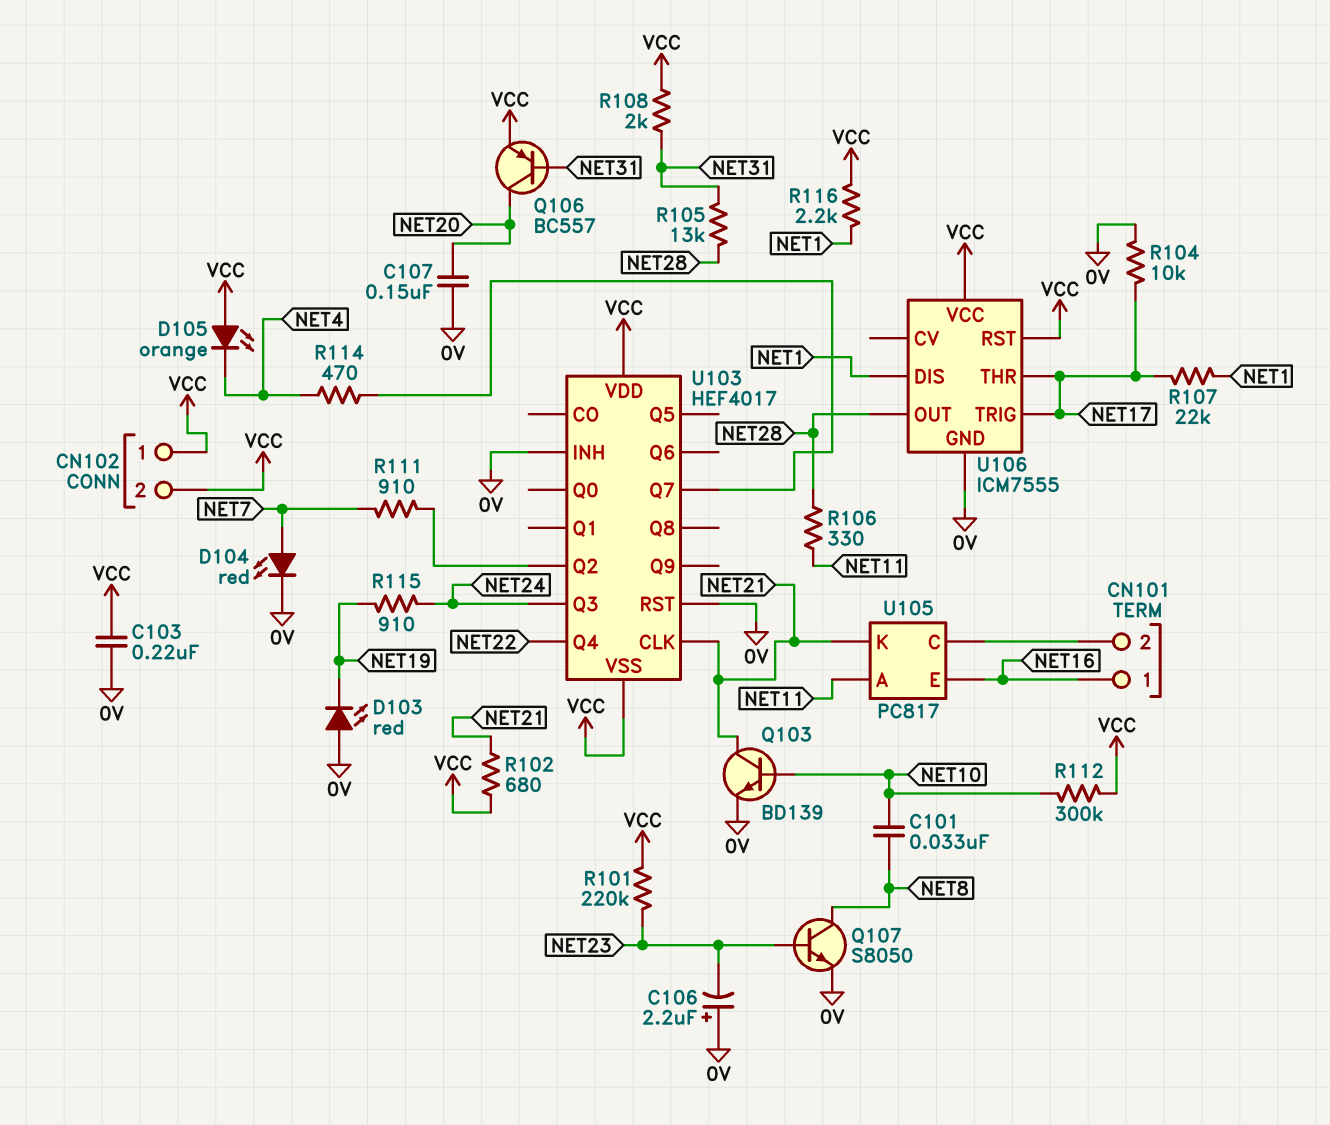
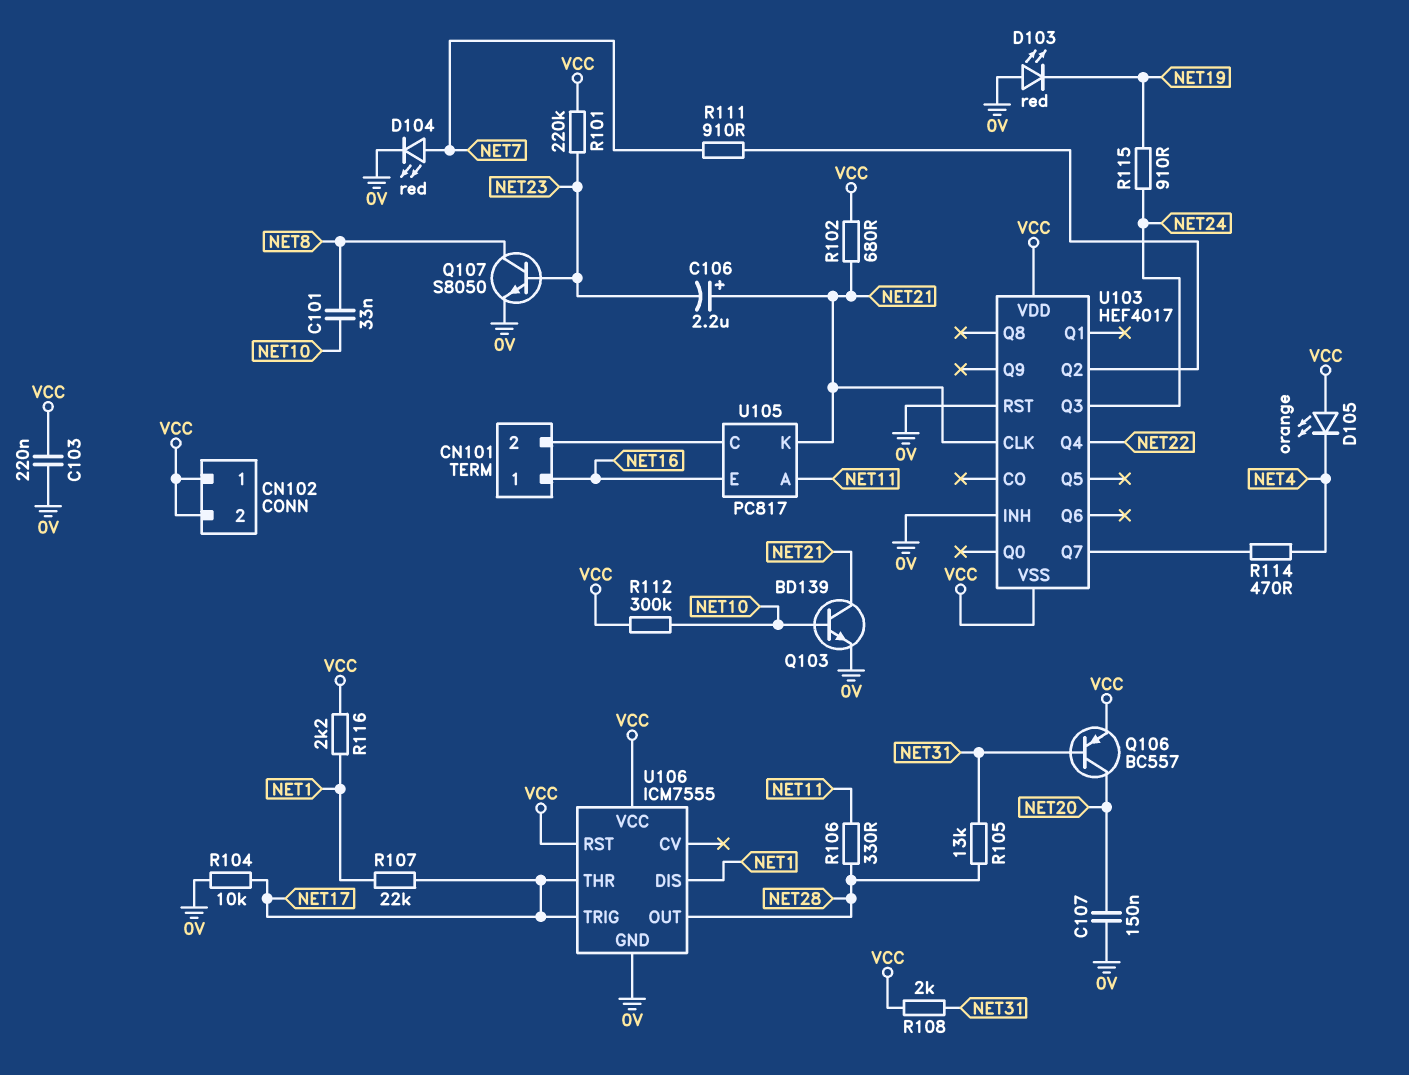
C106: 2.2uF (plus 0V, minus NET23) -> 2.2uF (plus NET21, minus NET23)

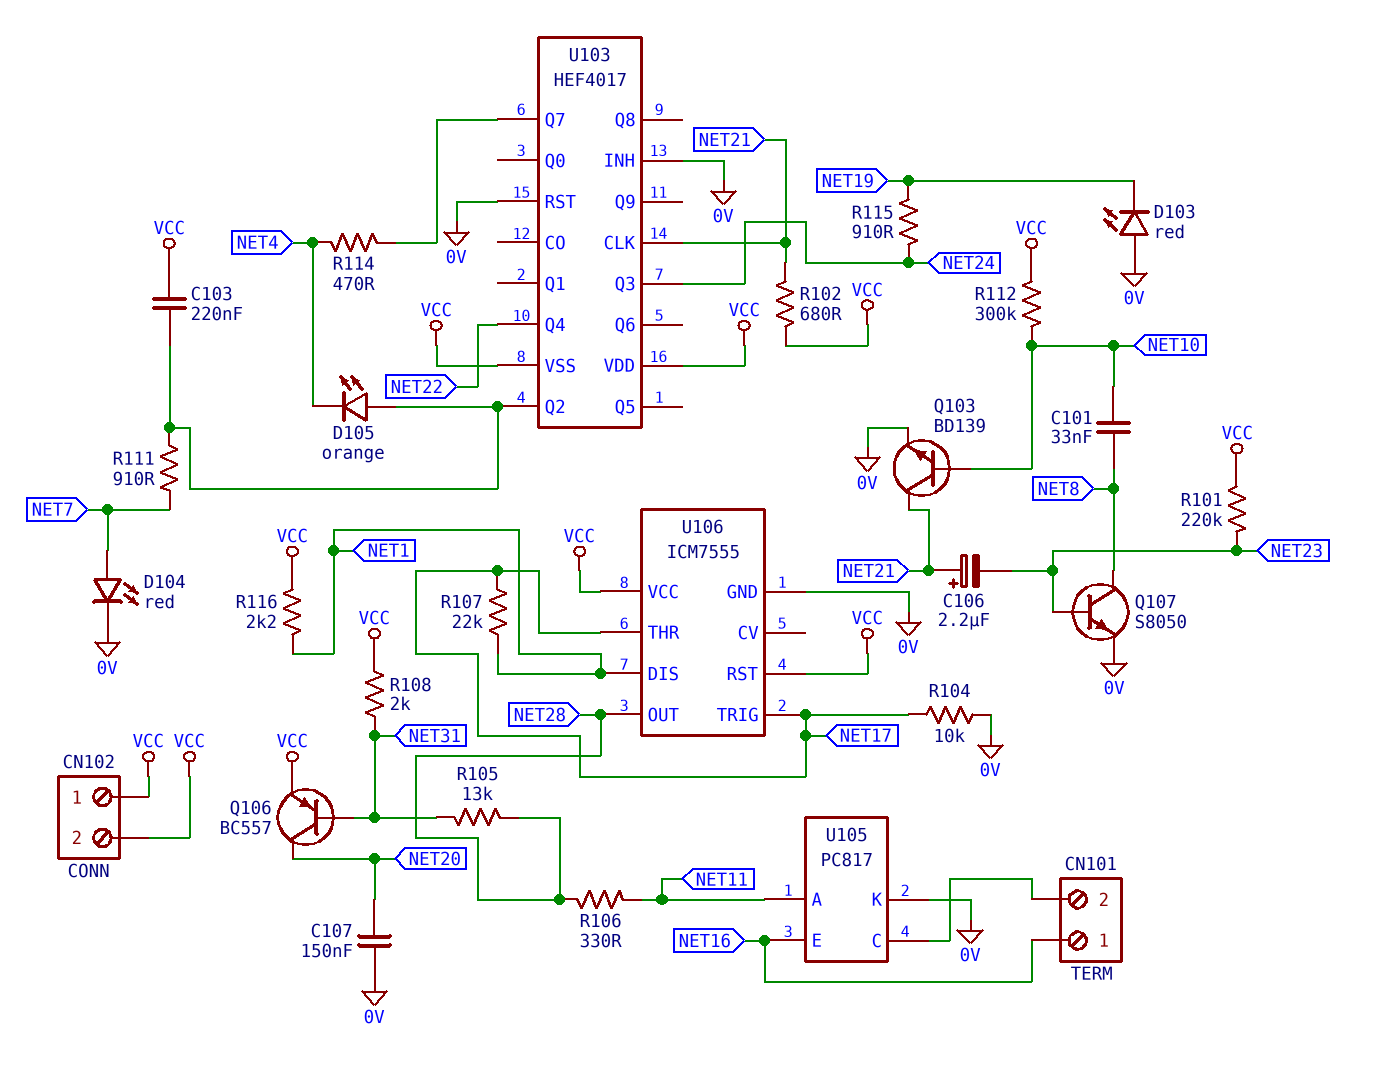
C103: 220nF (0V, VCC) -> 220nF (U103/Q2, VCC)
D105: LED orange (A VCC, K NET4) -> LED orange (A U103/Q2, K NET4)
U105 pin K: NET21 -> 0V

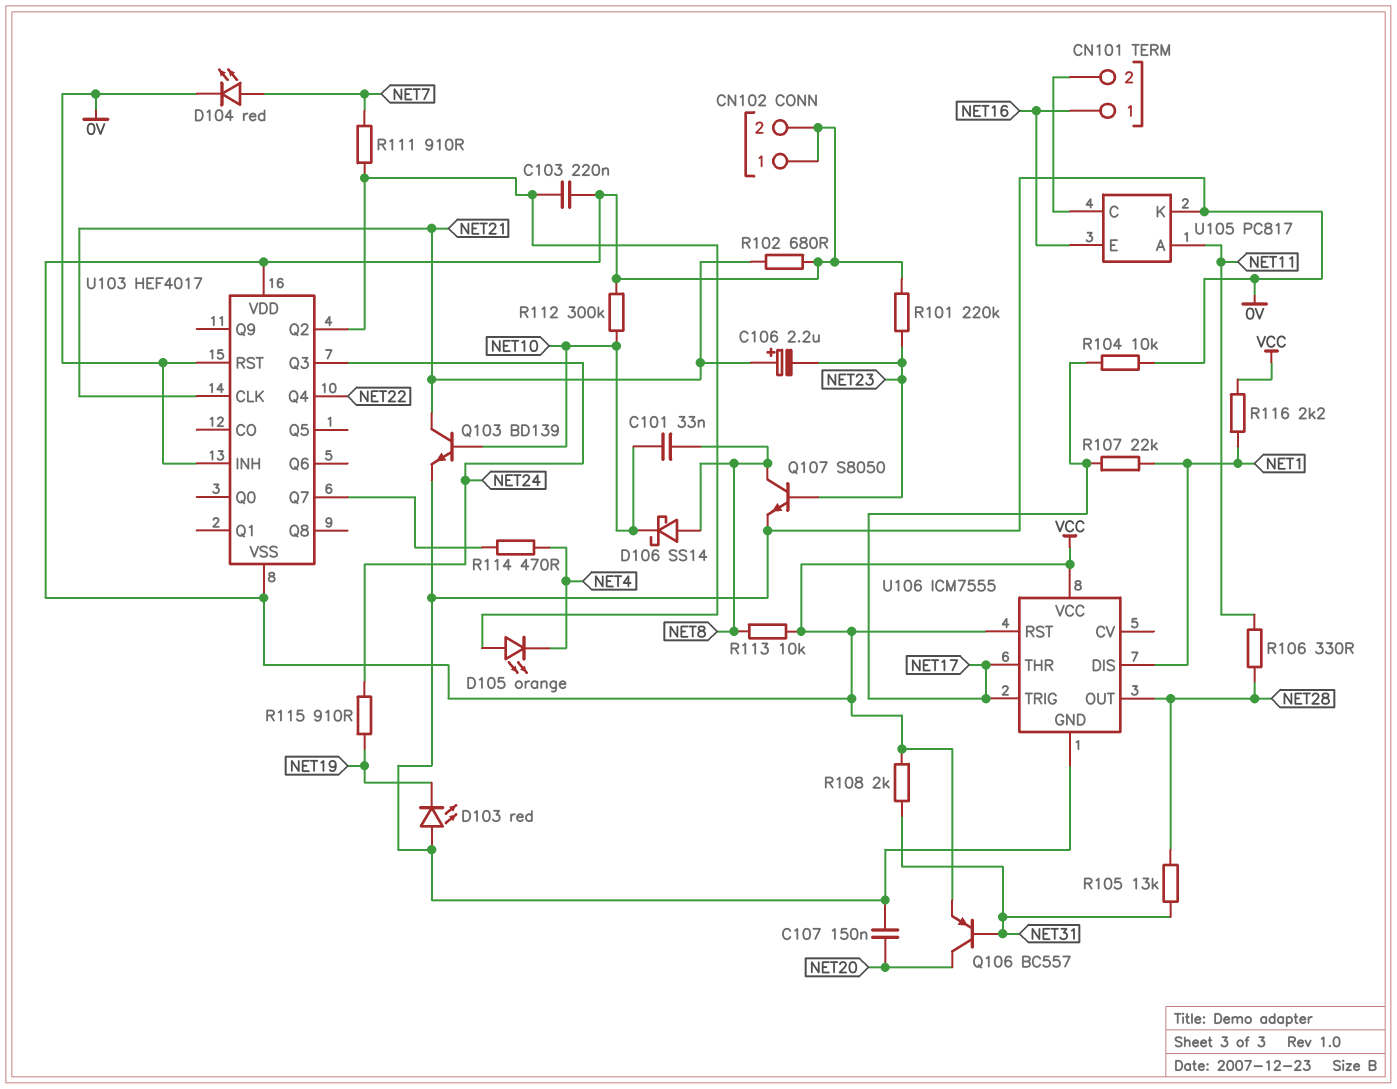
D106: none -> schottky SS14 (A NET8, K NET10)
R113: none -> 10k (NET8, VCC)

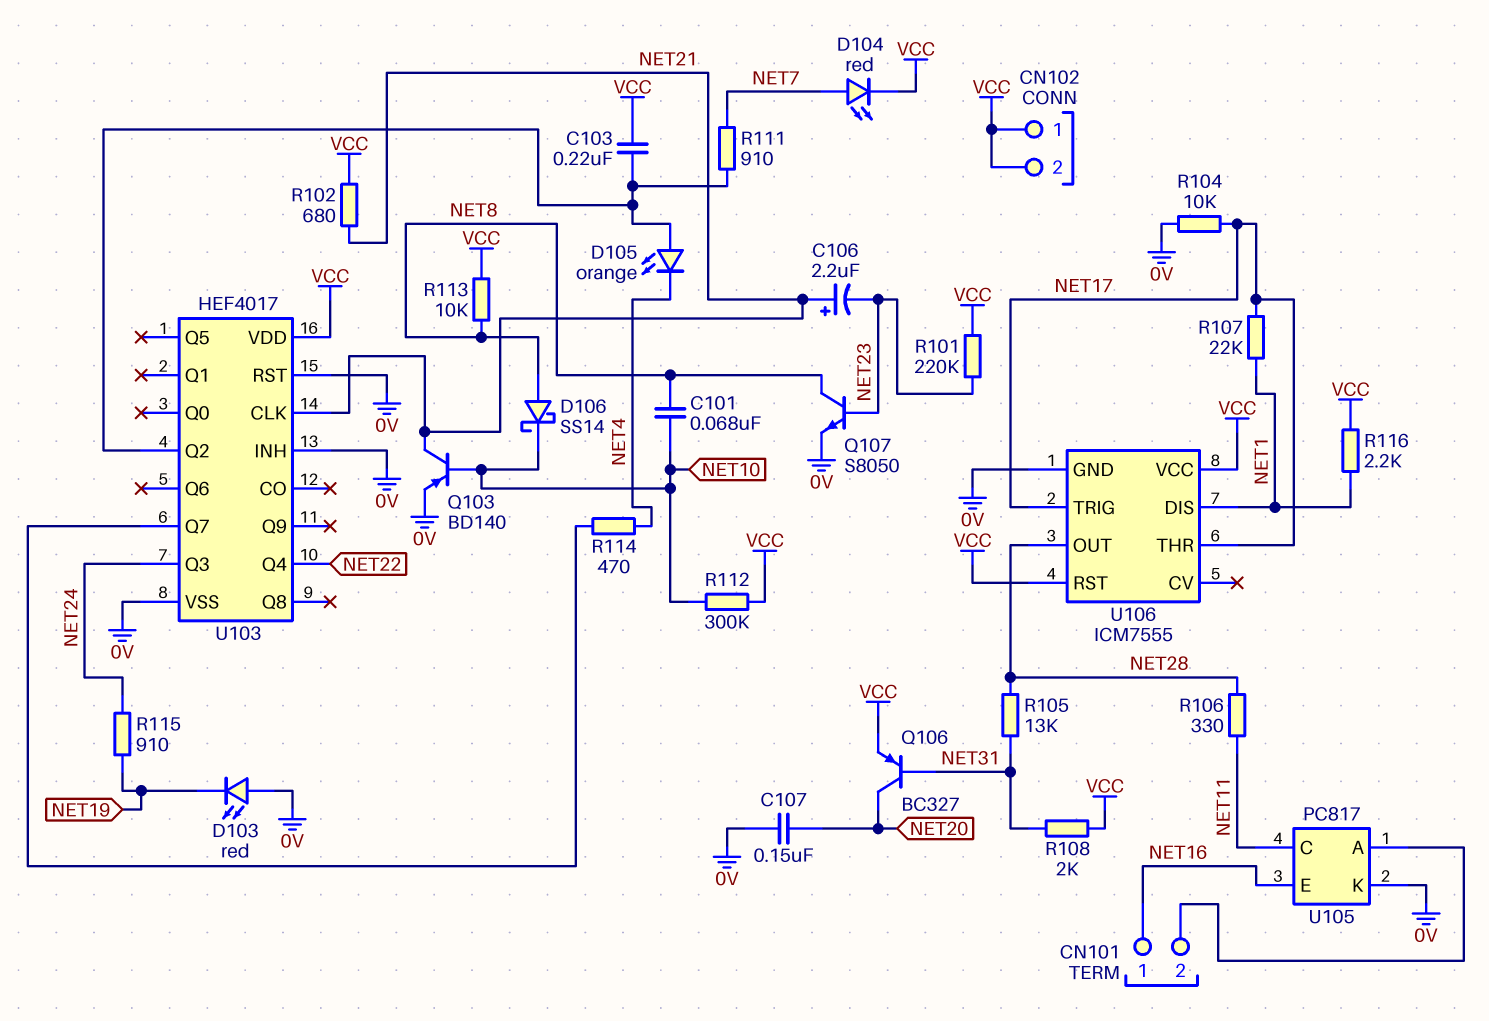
C101: 33nF (NET8, NET10) -> 68nF (NET8, NET10)
D104: LED red (A NET7, K 0V) -> LED red (A NET7, K VCC)
Q103: NPN BD139 (B NET10, C NET21, E 0V) -> PNP BD140 (B NET10, C NET21, E 0V)
Q106: PNP BC557 (B NET31, C NET20, E VCC) -> PNP BC327 (B NET31, C NET20, E VCC)
U103 pin VSS: VCC -> 0V
U105 pin A: NET11 -> CN101/2
U105 pin C: CN101/2 -> NET11

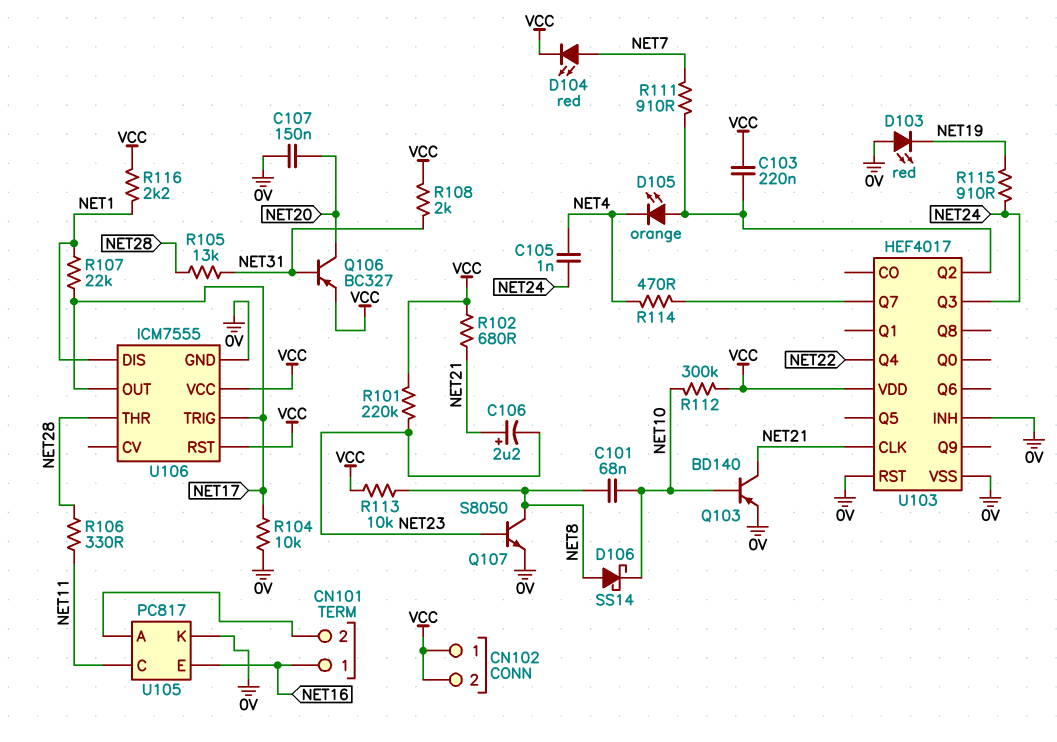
C105: none -> 1nF (NET4, NET24)
U106 pin OUT: NET28 -> NET17
U106 pin THR: NET17 -> NET28

